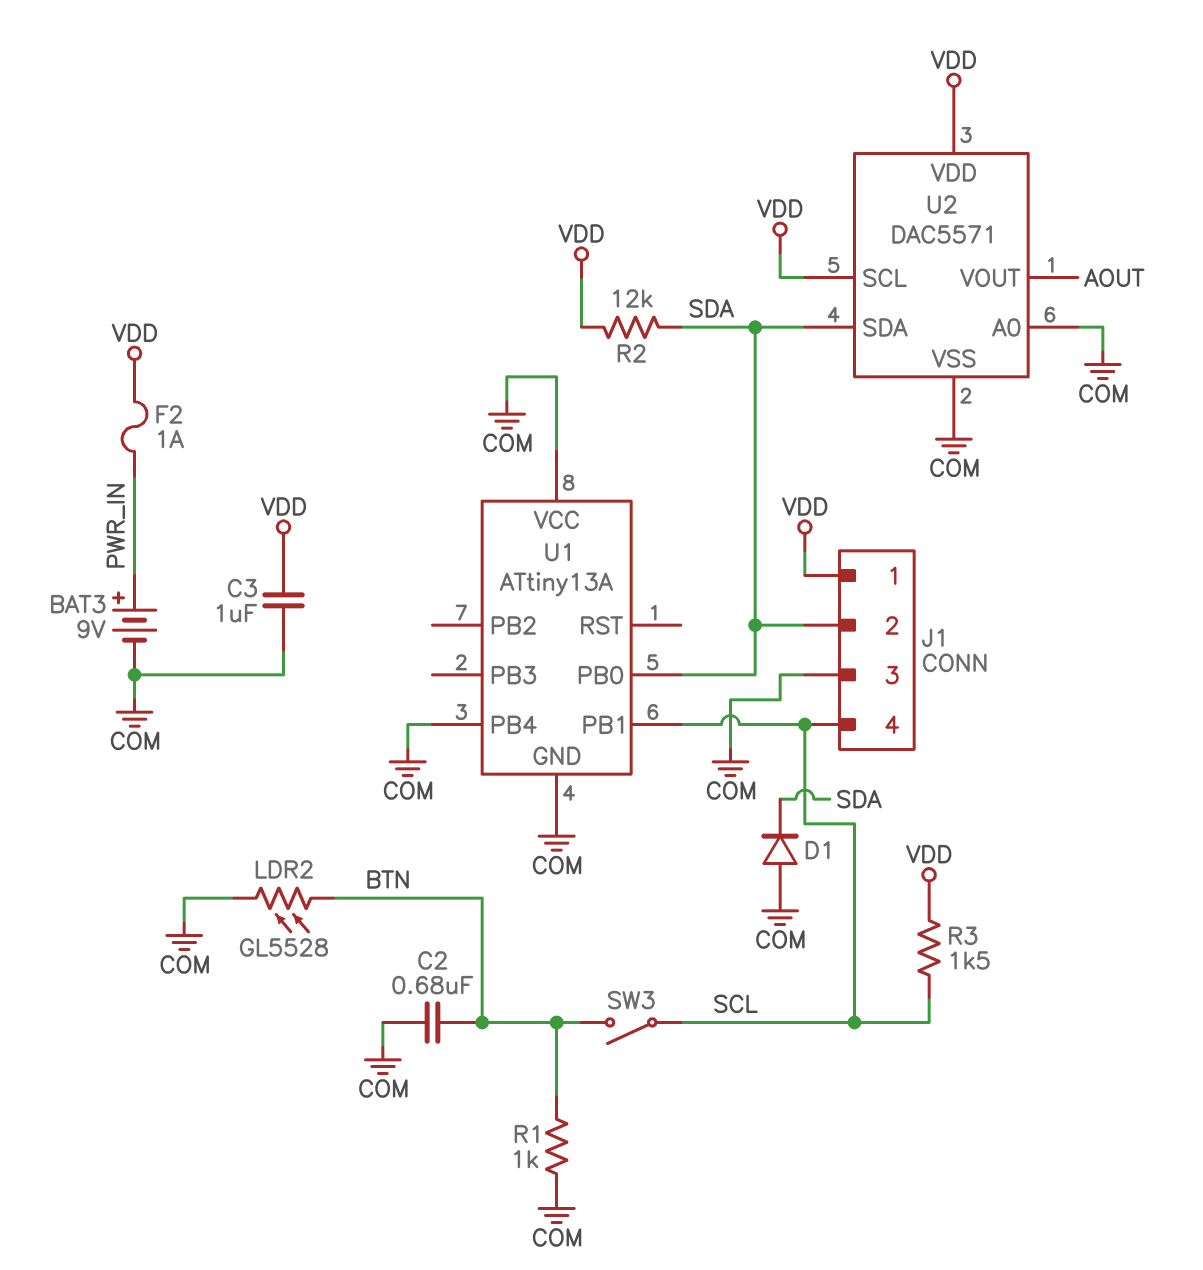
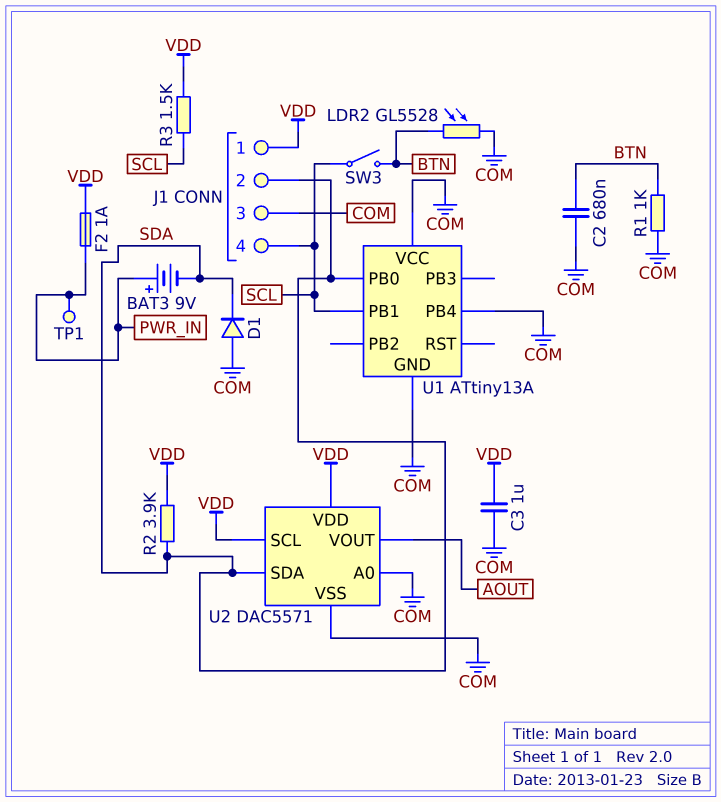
BAT3: 9V (plus PWR_IN, minus COM) -> 9V (plus PWR_IN, minus SDA)
R2: 12k (SDA, VDD) -> 3.9k (SDA, VDD)
TP1: none -> test point (PWR_IN)

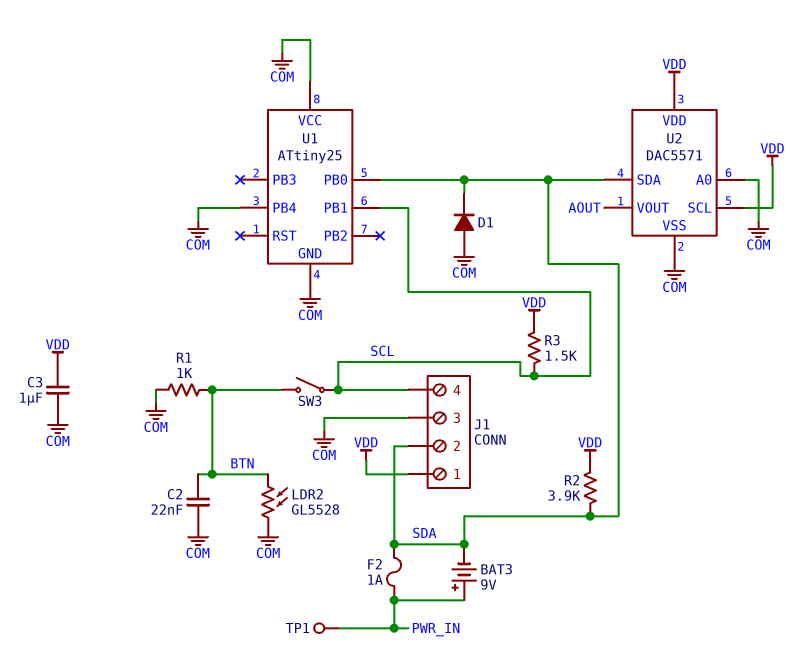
C2: 680nF (BTN, COM) -> 22nF (BTN, COM)
F2: 1A (PWR_IN, VDD) -> 1A (PWR_IN, SDA)
U1: ATtiny13A -> ATtiny25

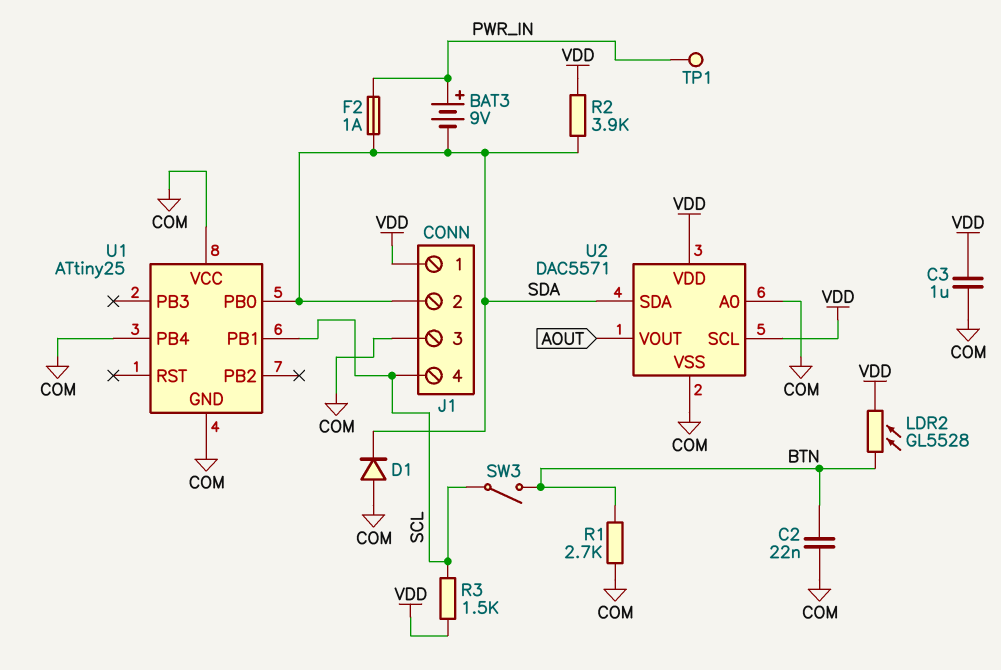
LDR2: GL5528 (BTN, COM) -> GL5528 (BTN, VDD)
R1: 1k (BTN, COM) -> 2.7k (BTN, COM)

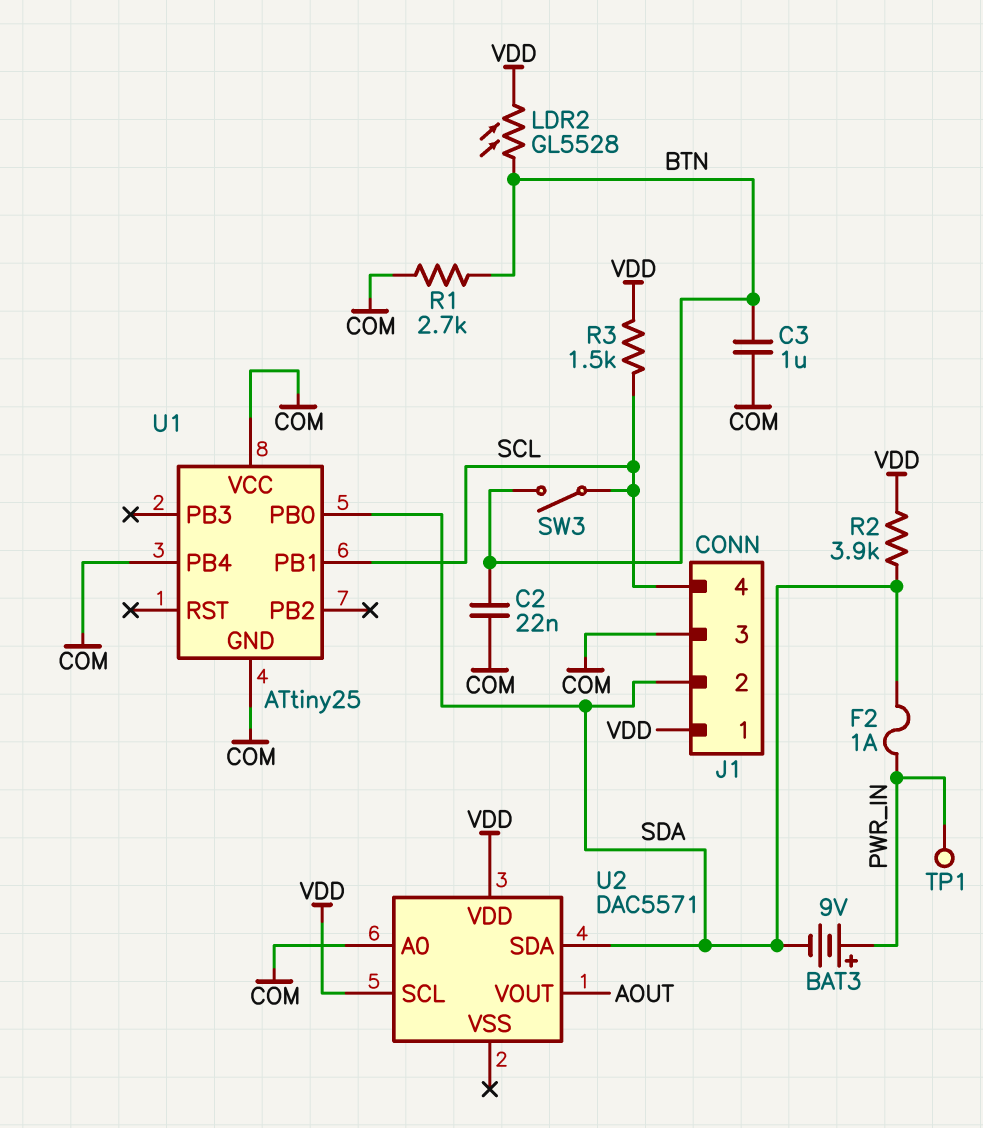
C3: 1uF (COM, VDD) -> 1uF (BTN, COM)
D1: diode (A COM, K SDA) -> none
U2 pin VSS: COM -> none

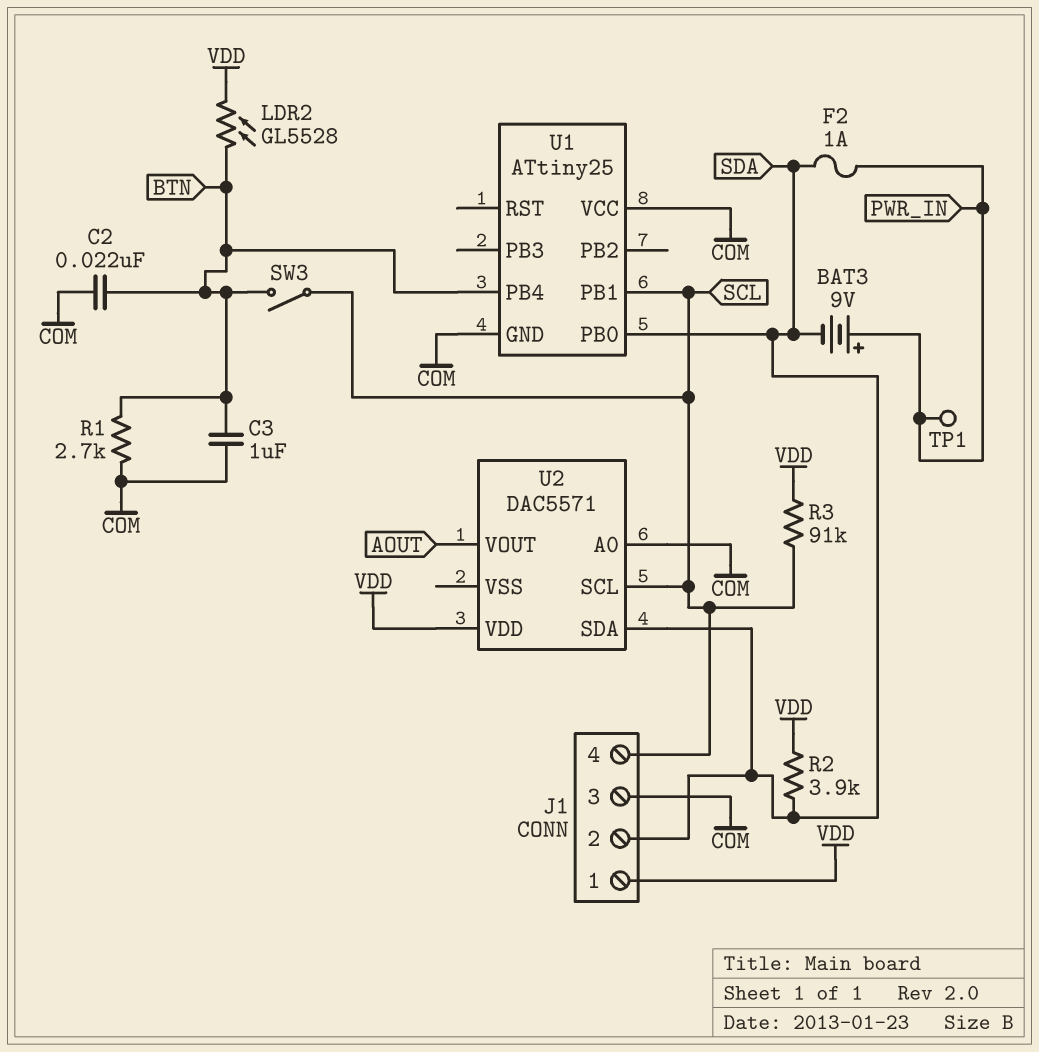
R3: 1.5k (SCL, VDD) -> 91k (SCL, VDD)
U1 pin PB4: COM -> BTN
U2 pin SCL: VDD -> SCL

